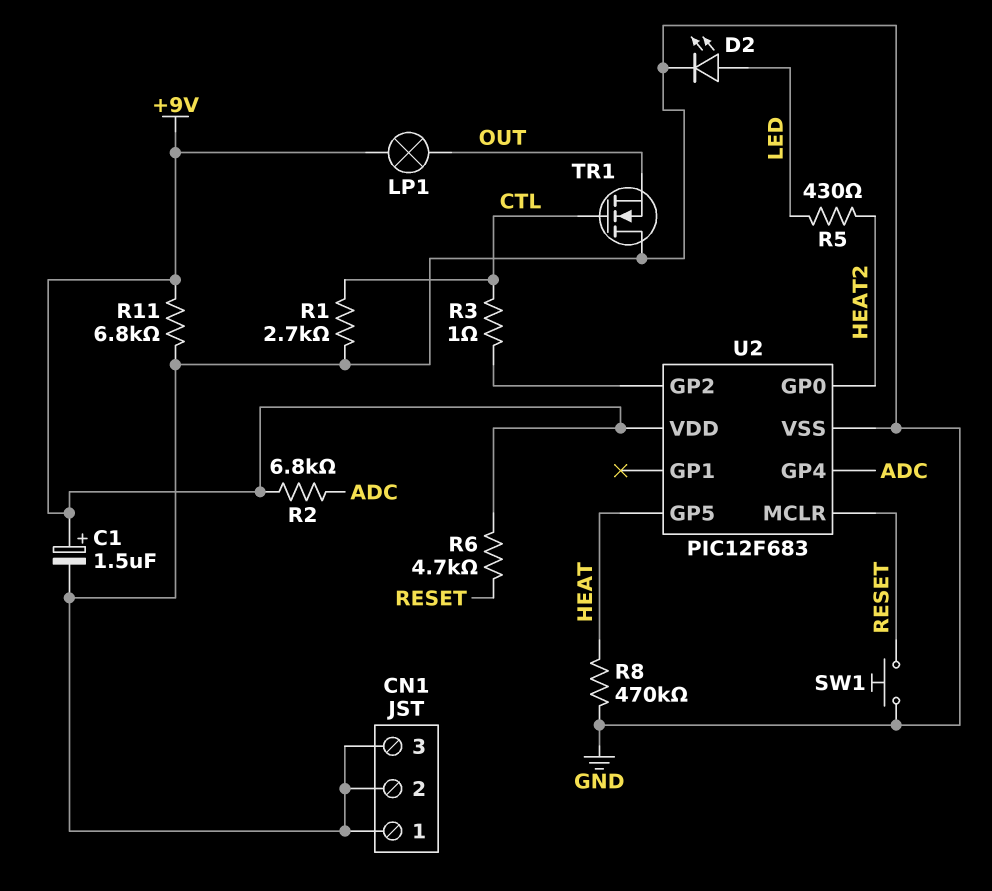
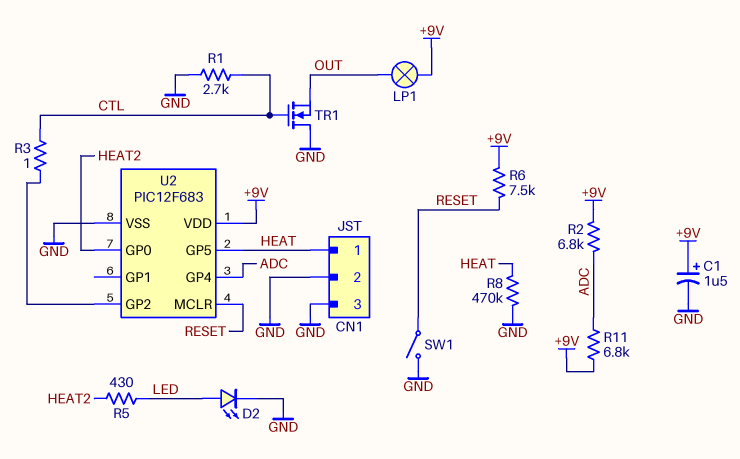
CN1 pin 1: GND -> HEAT
R6: 4.7k (+9V, RESET) -> 7.5k (+9V, RESET)
R11: 6.8k (+9V, GND) -> 6.8k (+9V, ADC)
SW1: button (GND, RESET) -> switch (GND, RESET)

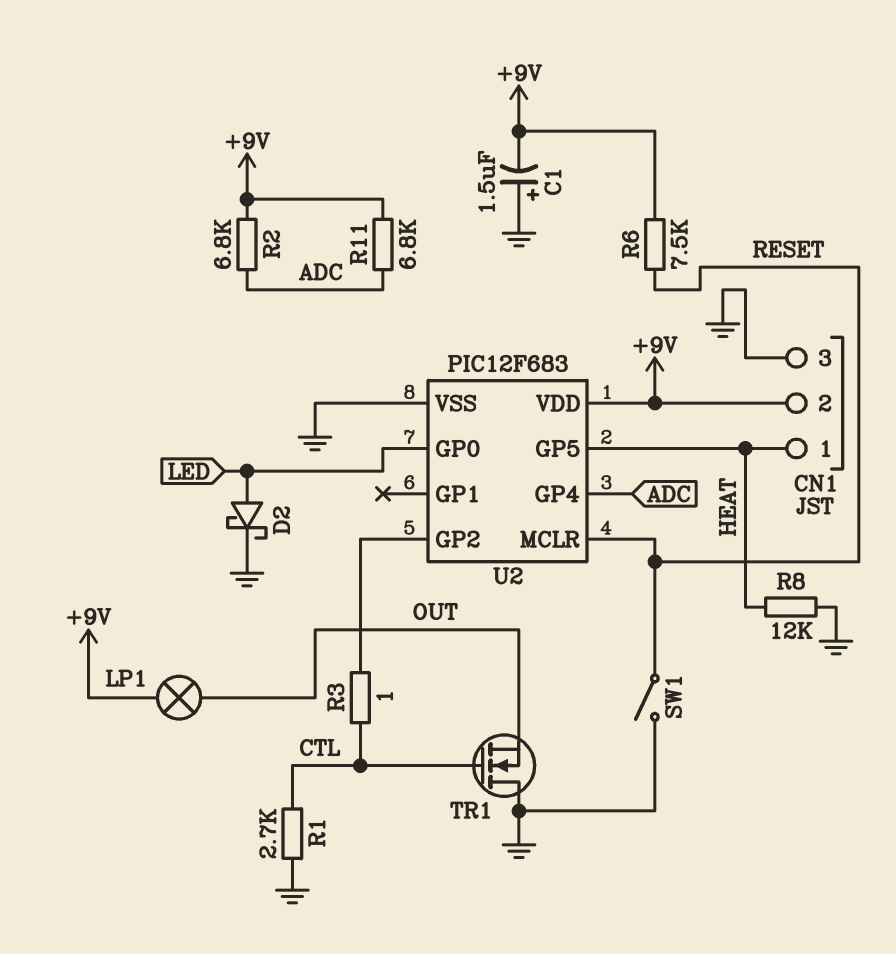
C1: 1.5uF (plus +9V, minus GND) -> 1.5uF (plus GND, minus +9V)
CN1 pin 2: GND -> +9V
D2: LED (A LED, K GND) -> schottky (A LED, K GND)
R5: 430 (HEAT2, LED) -> none
R8: 470k (GND, HEAT) -> 12k (GND, HEAT)
U2 pin GP0: HEAT2 -> LED

